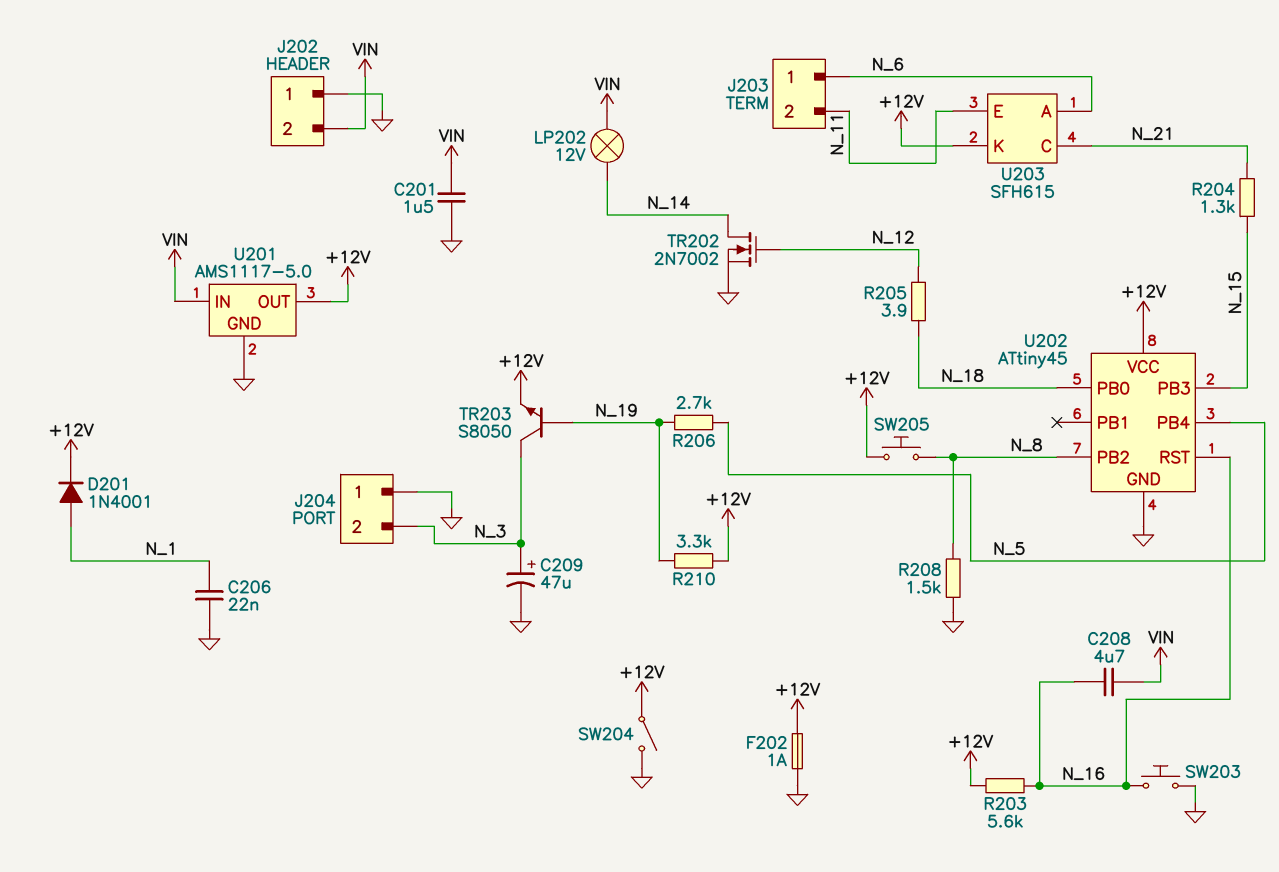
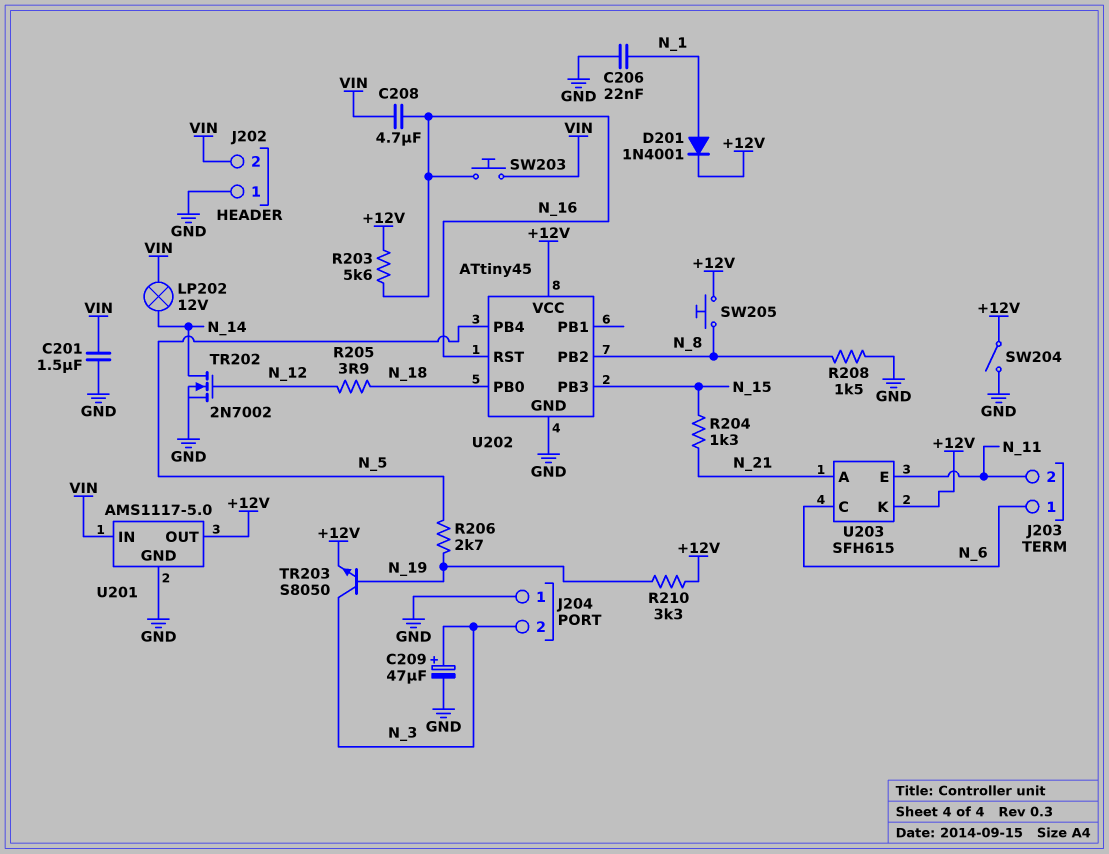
F202: 1A (+12V, GND) -> none
SW203: button (GND, N_16) -> button (N_16, VIN)
U203 pin A: N_6 -> N_21
U203 pin C: N_21 -> N_6

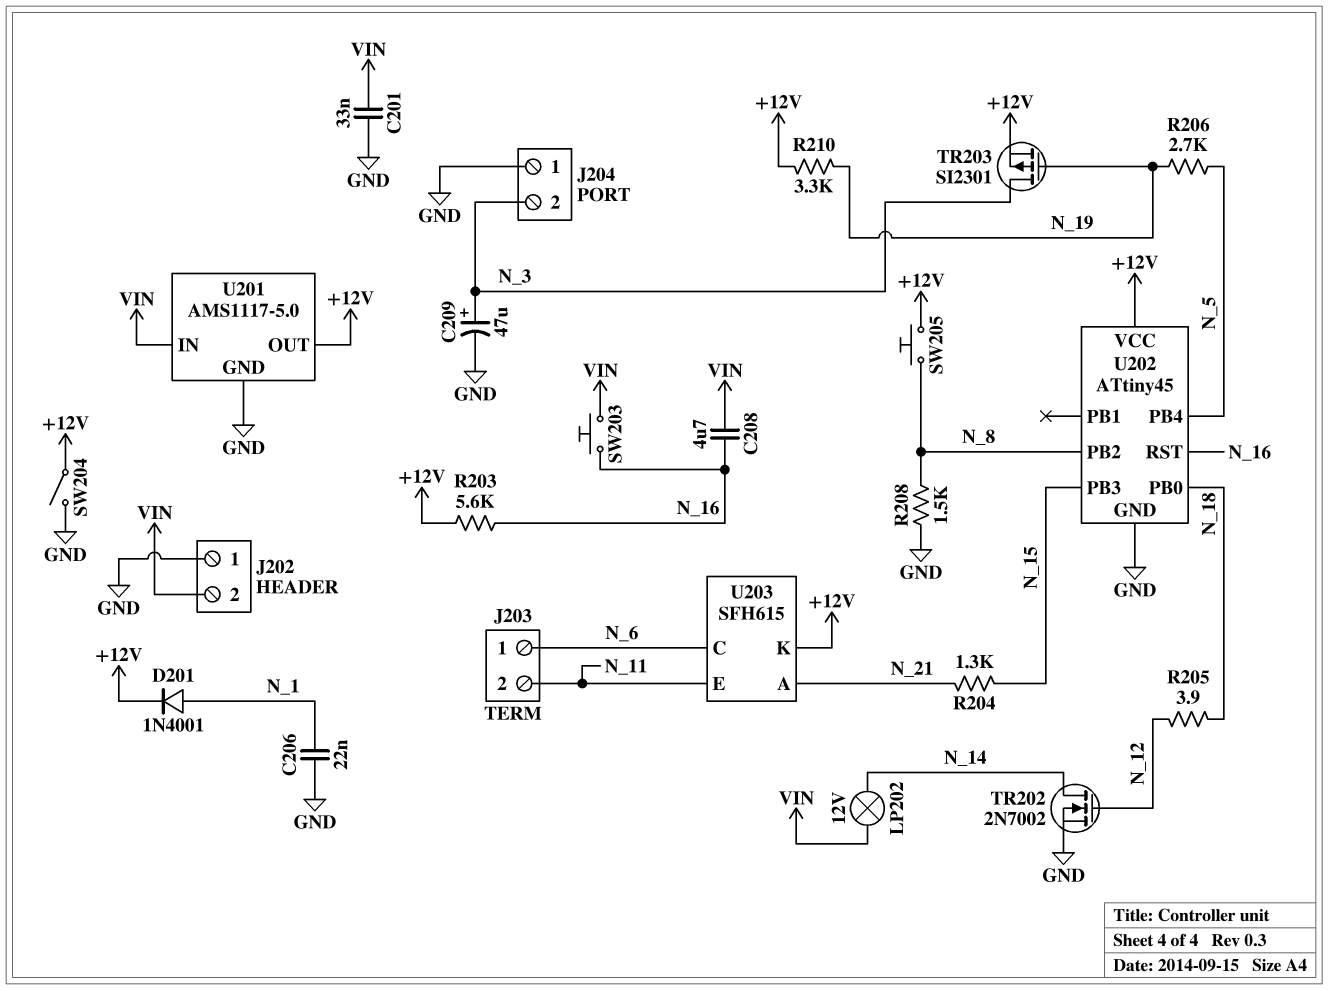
C201: 1.5uF (GND, VIN) -> 33nF (GND, VIN)
TR203: NPN S8050 (B N_19, C N_3, E +12V) -> PMOS SI2301 (G N_19, D N_3, S +12V)

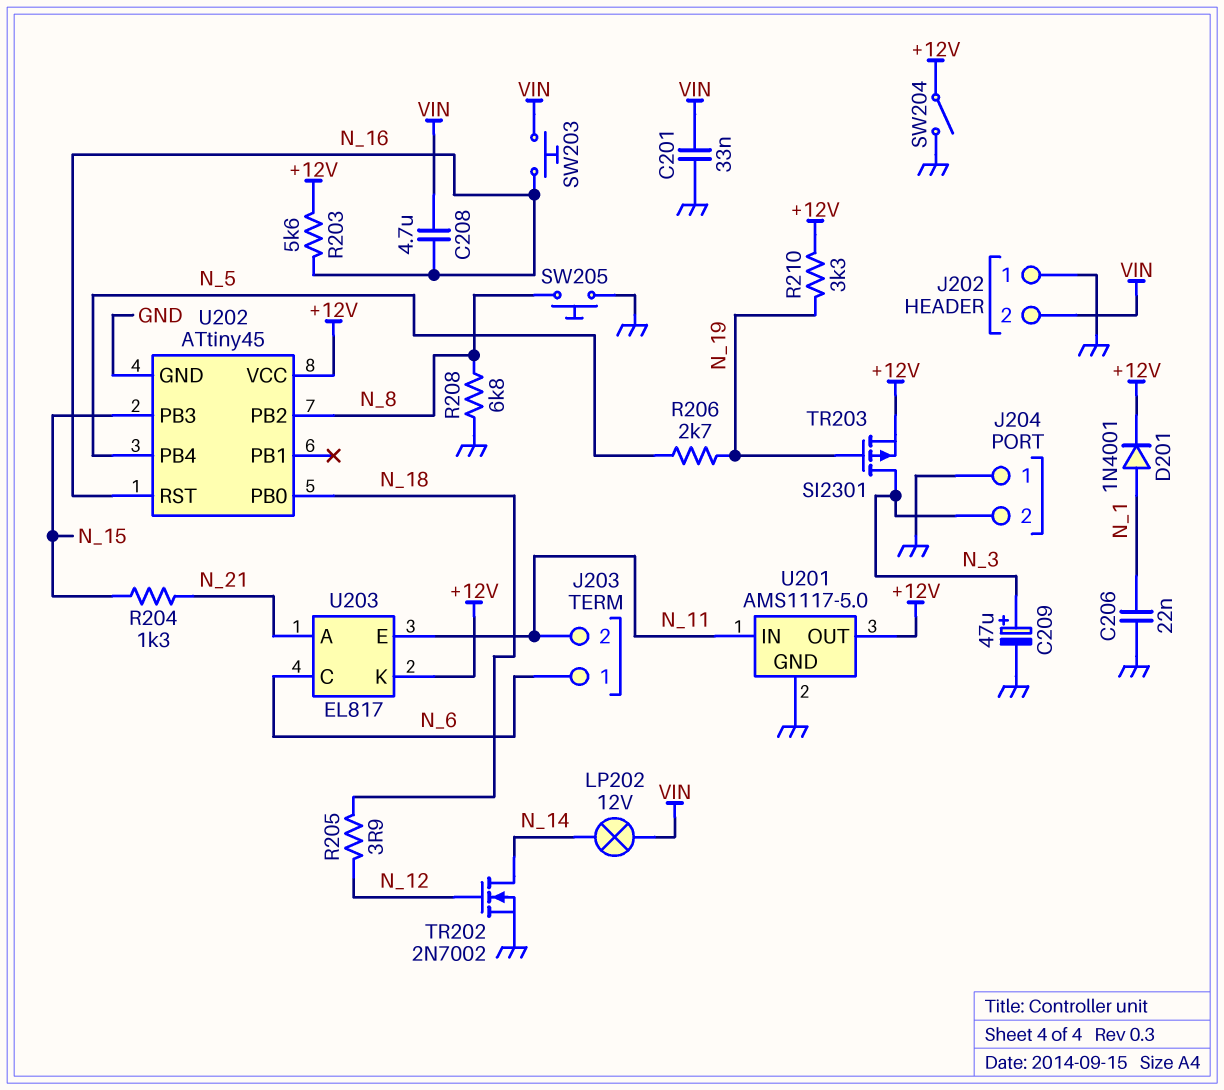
R208: 1.5k (GND, N_8) -> 6.8k (GND, N_8)
SW205: button (+12V, N_8) -> button (GND, N_8)
U201 pin IN: VIN -> N_11
U203: SFH615 -> EL817

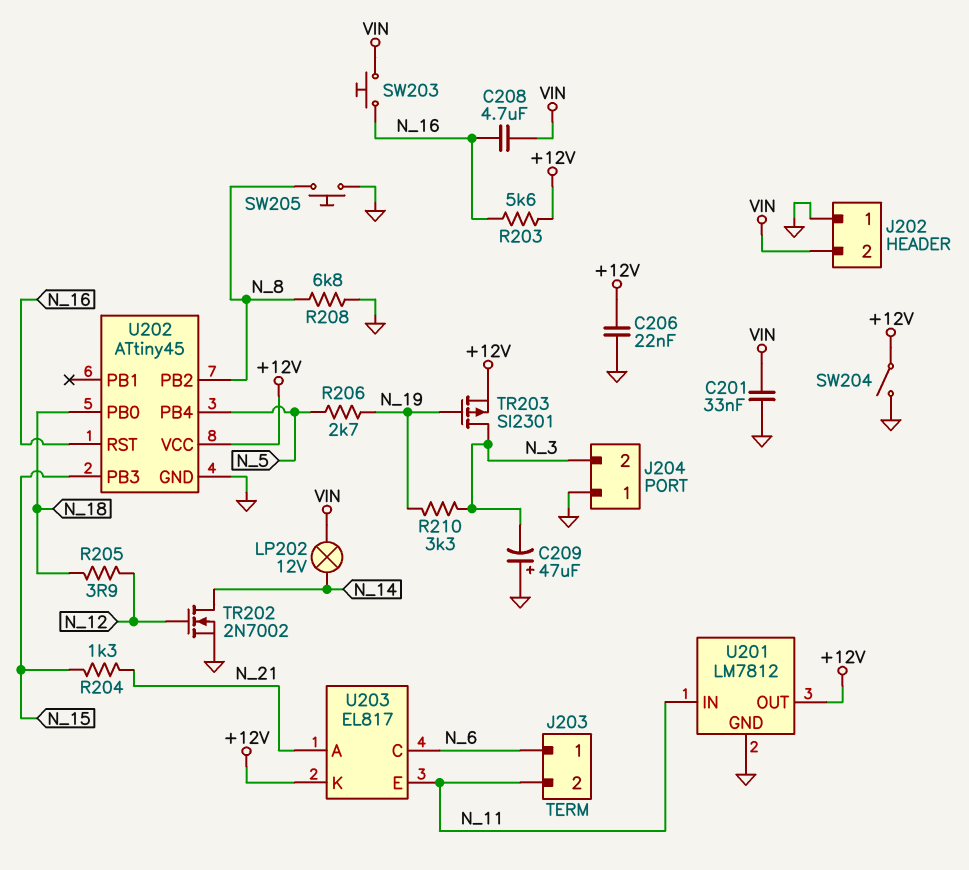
C206: 22nF (GND, N_1) -> 22nF (+12V, GND)
C209: 47uF (plus N_3, minus GND) -> 47uF (plus GND, minus N_3)
D201: diode 1N4001 (A N_1, K +12V) -> none
R210: 3.3k (+12V, N_19) -> 3.3k (N_3, N_19)
U201: AMS1117-5.0 -> LM7812

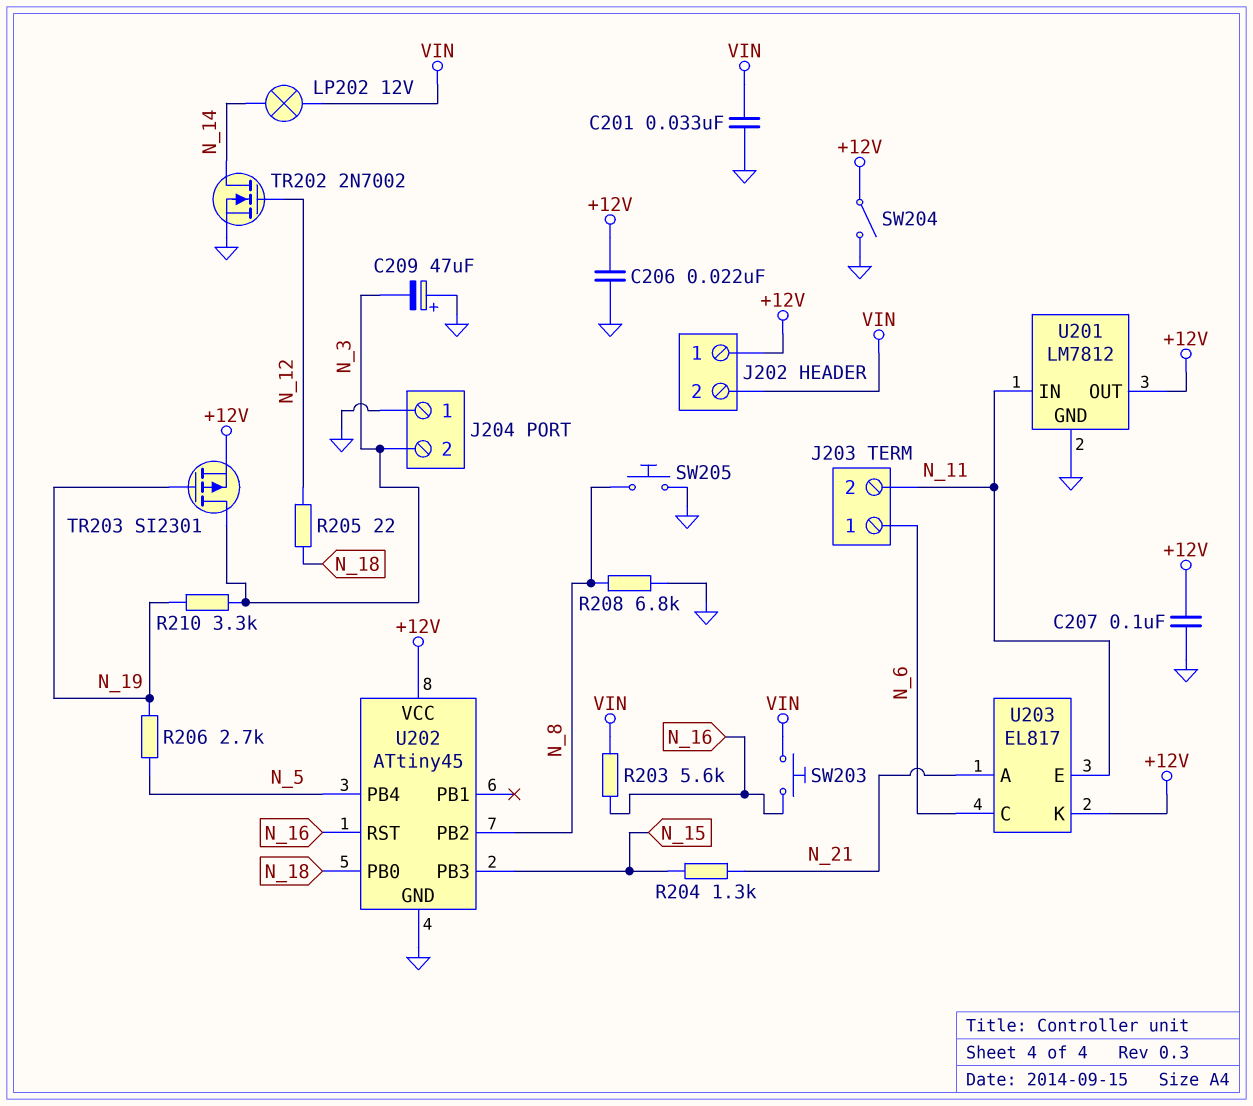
C207: none -> 100nF (+12V, GND)
C208: 4.7uF (N_16, VIN) -> none
J202 pin 1: GND -> +12V
R203: 5.6k (+12V, N_16) -> 5.6k (N_16, VIN)
R205: 3.9 (N_12, N_18) -> 22 (N_12, N_18)

